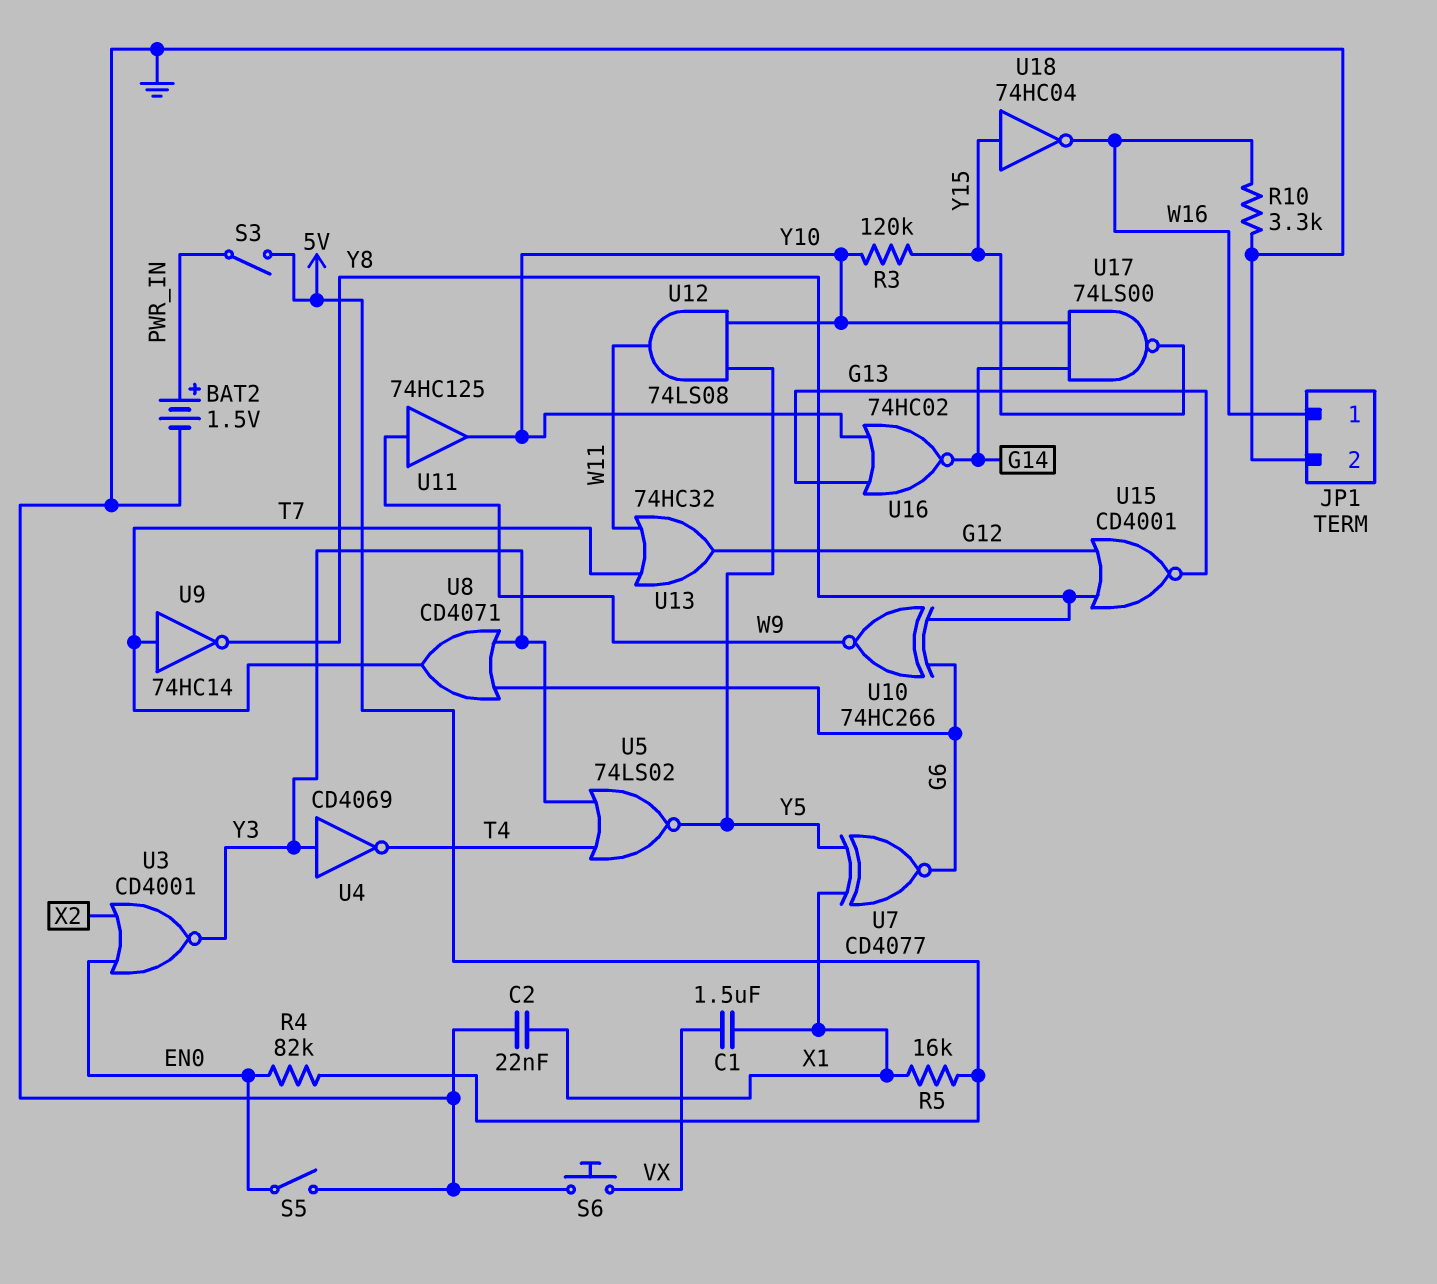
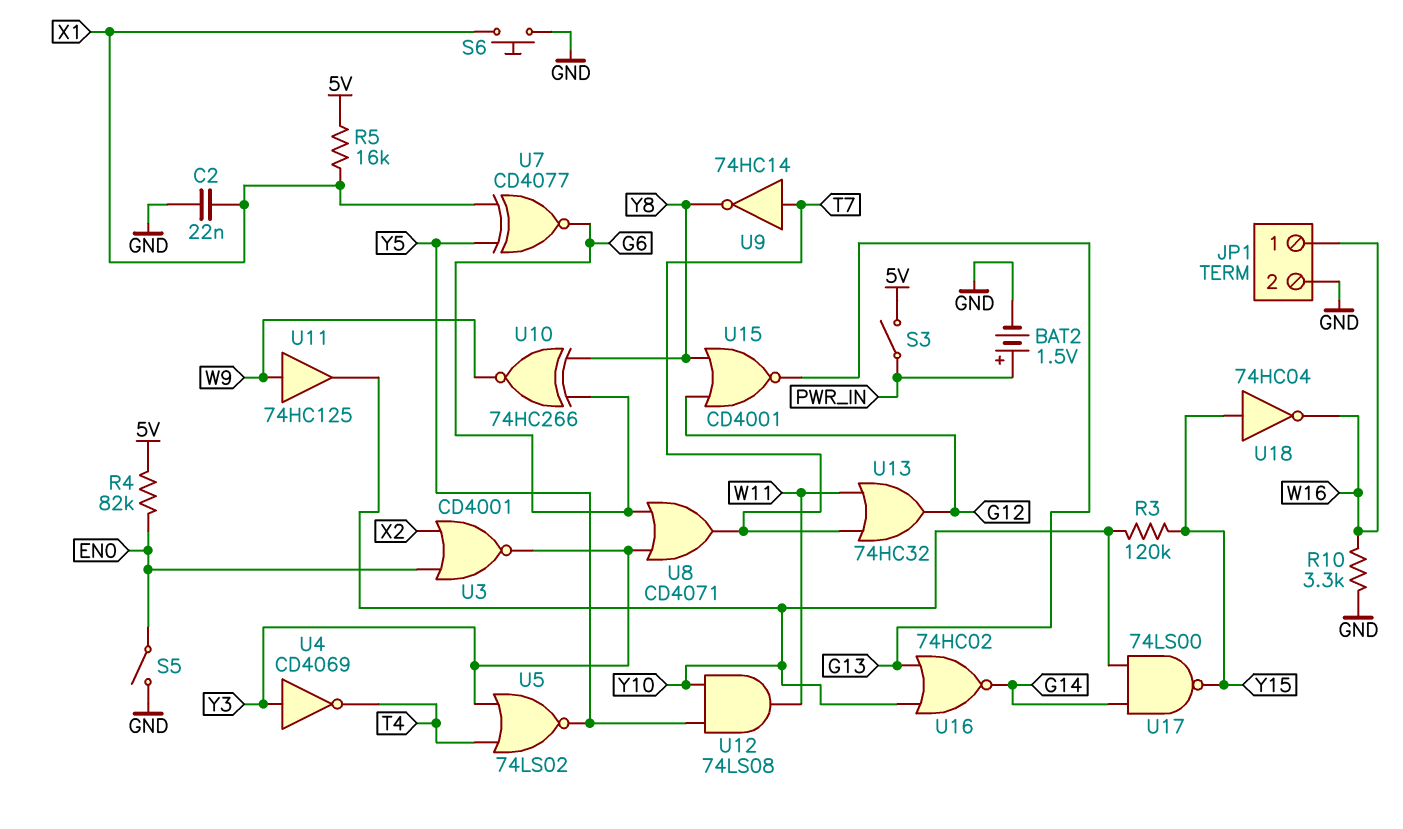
C1: 1.5uF (VX, X1) -> none
S6: button (GND, VX) -> button (GND, X1)

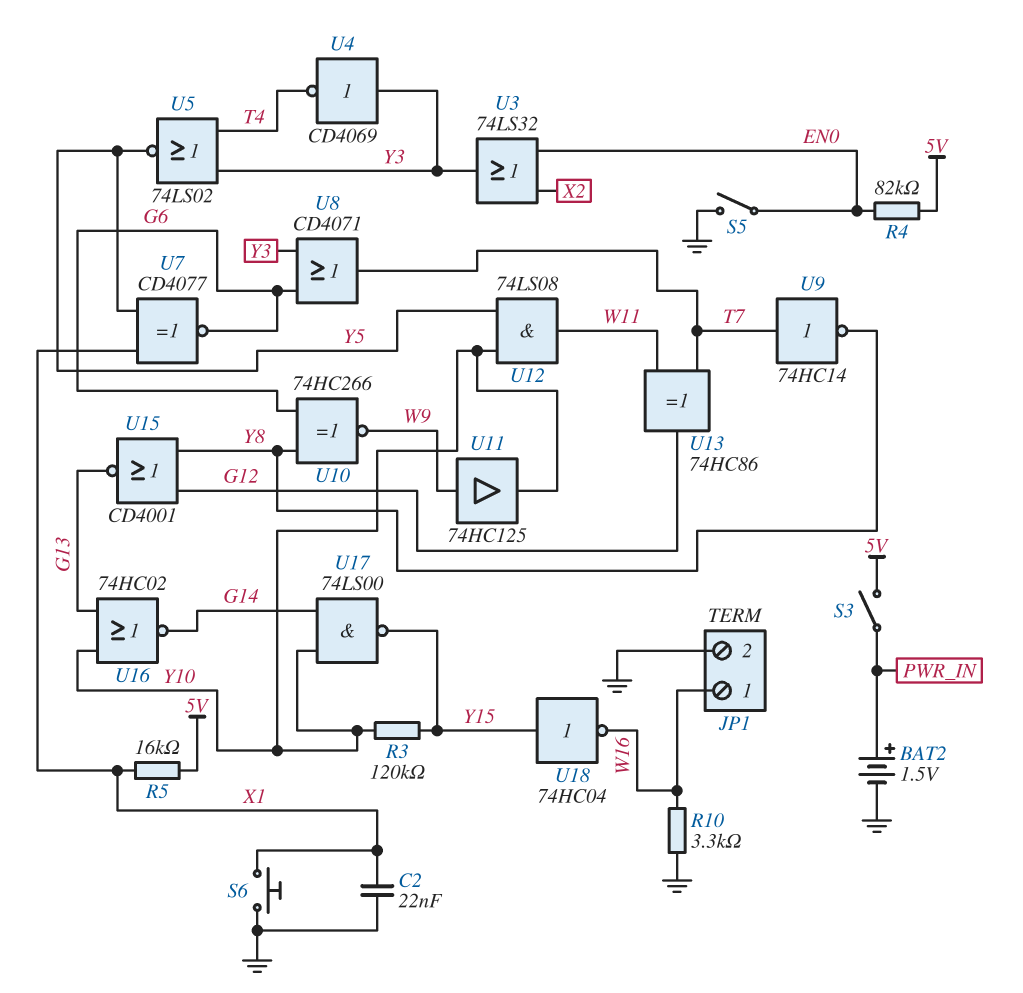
U3: NOR CD4001 (in EN0, in X2, out Y3) -> OR 74LS32 (in EN0, in X2, out Y3)
U13: OR 74HC32 (in T7, in W11, out G12) -> XOR 74HC86 (in T7, in W11, out G12)

